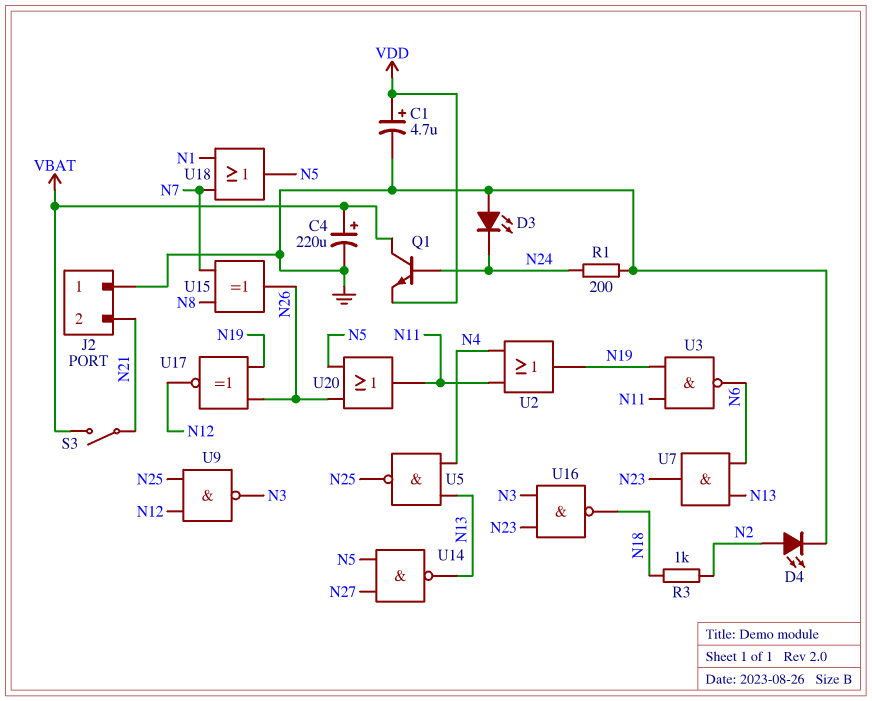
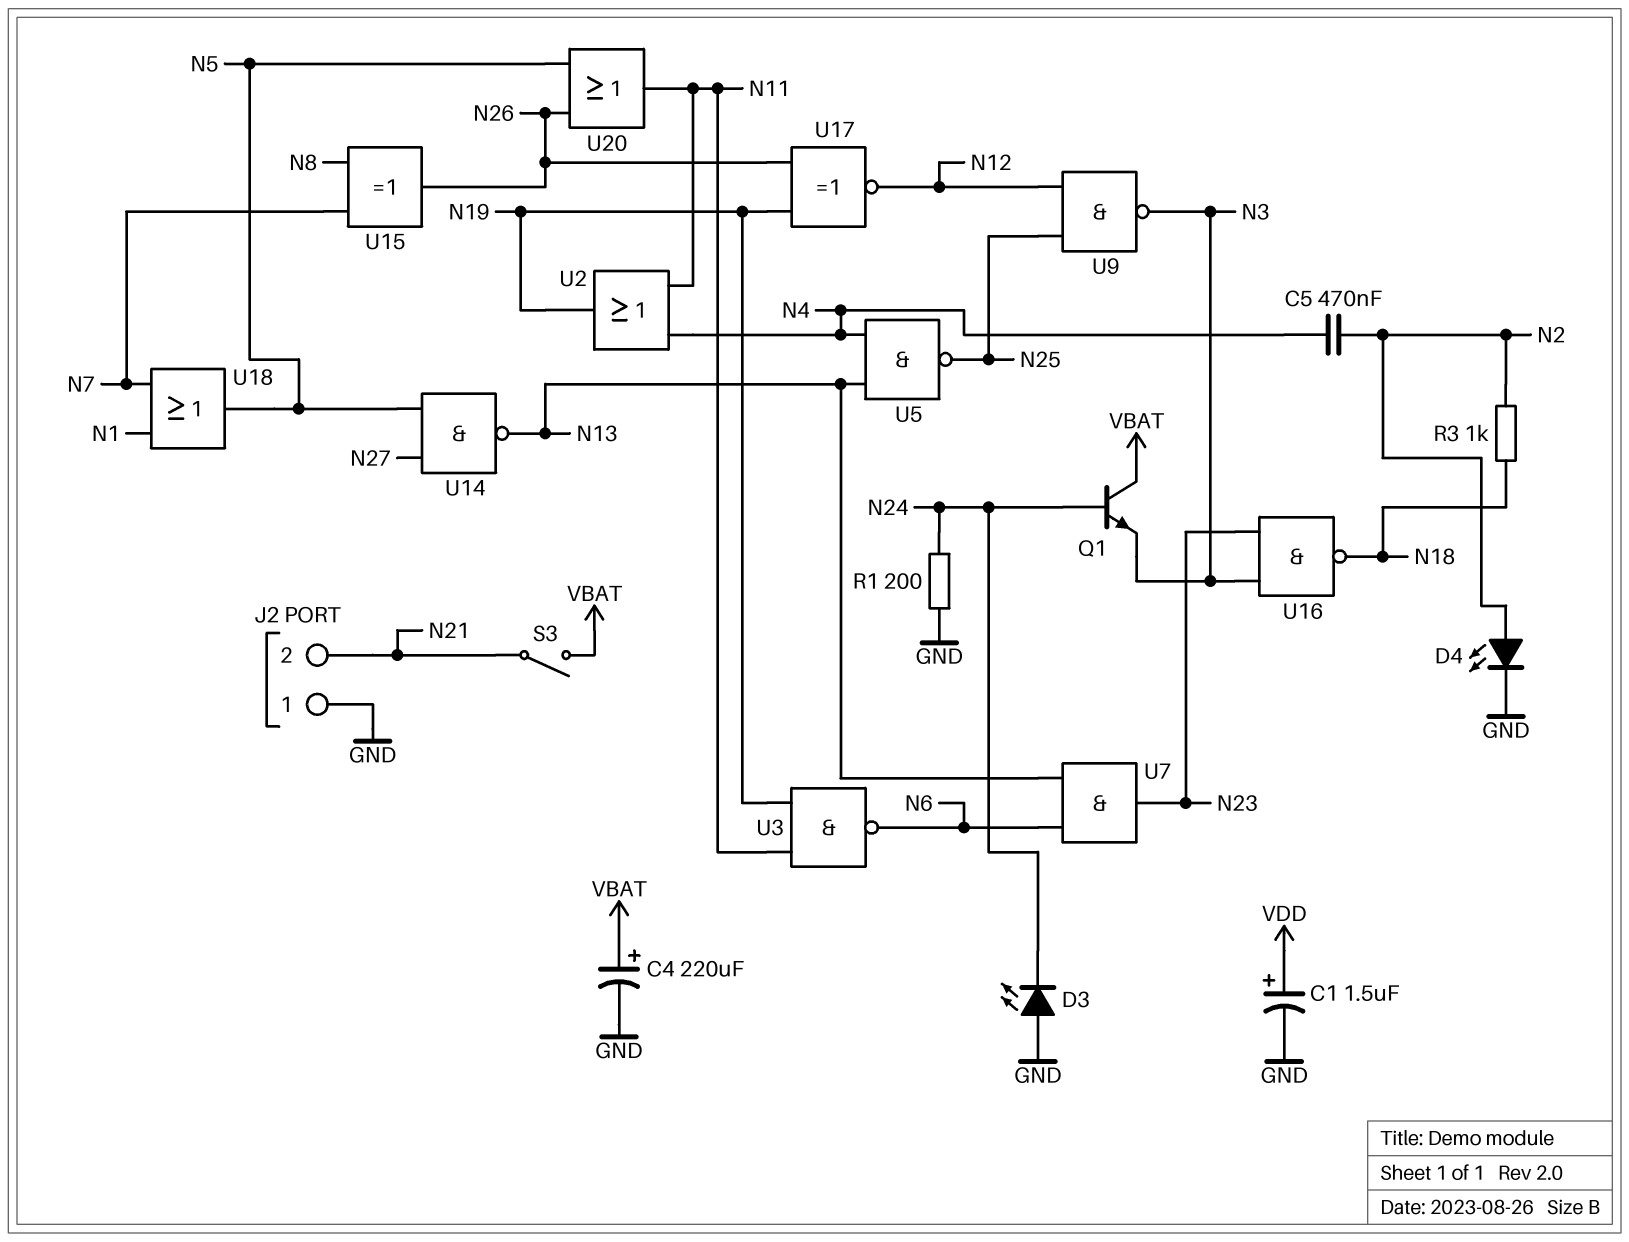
C1: 4.7uF (plus VDD, minus GND) -> 1.5uF (plus VDD, minus GND)
C5: none -> 470nF (N2, N4)
Q1: NPN (B N24, C VBAT, E VDD) -> NPN (B N24, C VBAT, E N3)

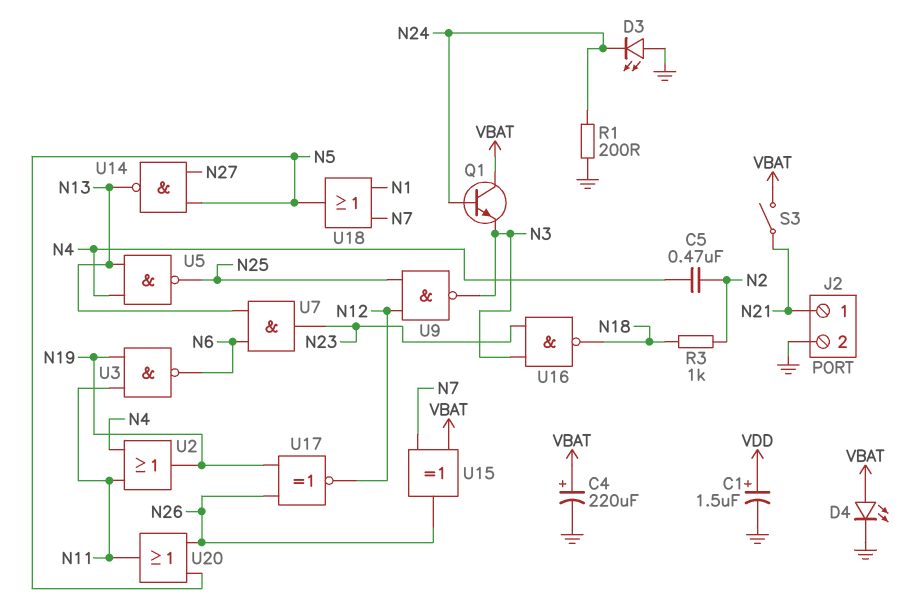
D4: LED (A N2, K GND) -> LED (A VBAT, K GND)
J2 pin 1: GND -> N21
J2 pin 2: N21 -> GND
U15: XOR (in N7, in N8, out N26) -> XOR (in N7, in VBAT, out N26)

